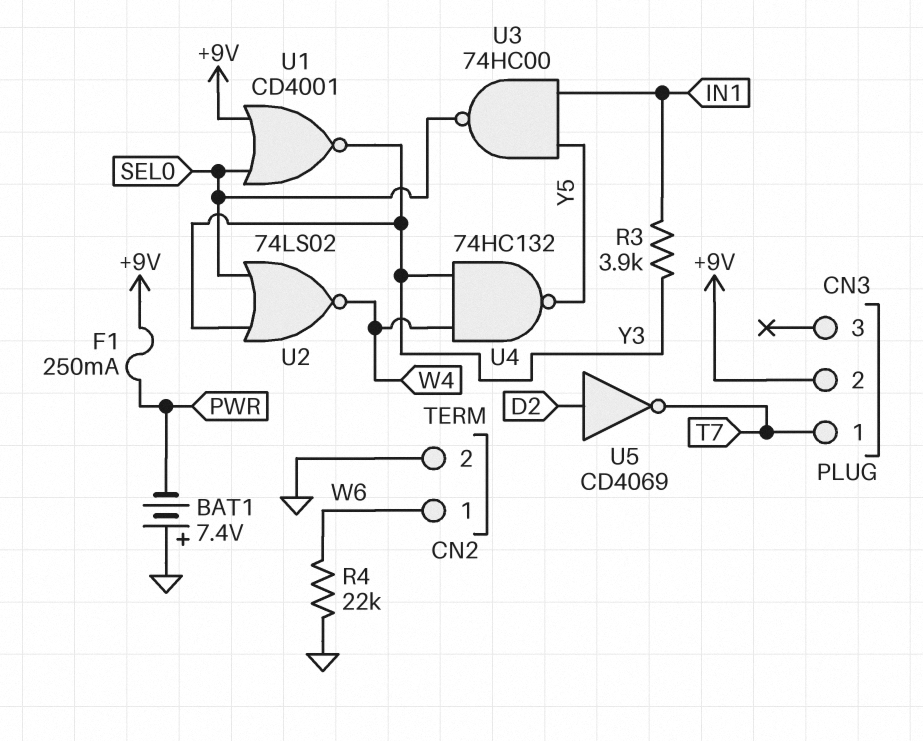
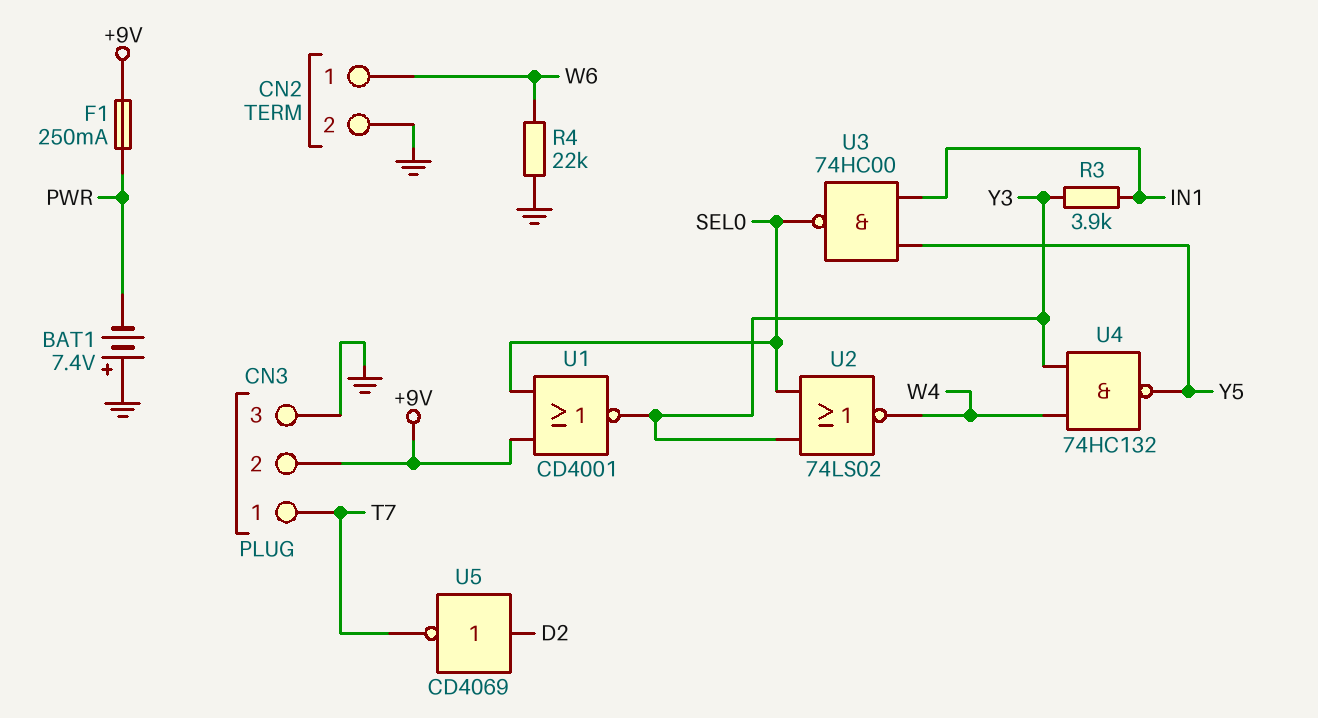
CN3 pin 3: none -> GND

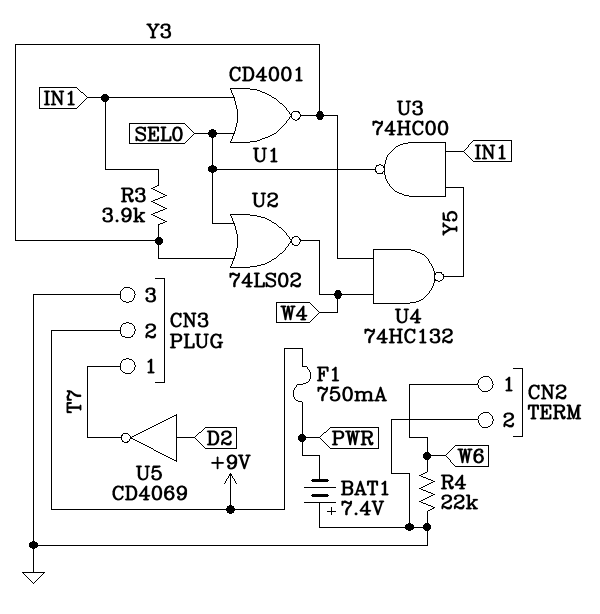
F1: 250mA (+9V, PWR) -> 750mA (+9V, PWR)
U1: NOR CD4001 (in +9V, in SEL0, out Y3) -> NOR CD4001 (in IN1, in SEL0, out Y3)

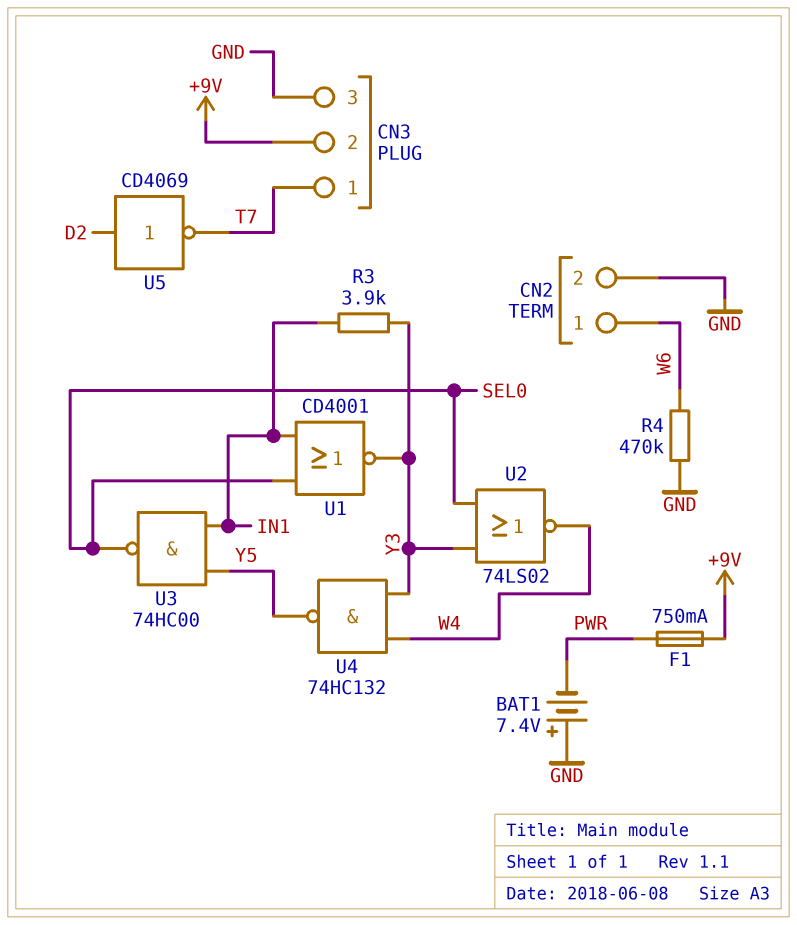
R4: 22k (GND, W6) -> 470k (GND, W6)

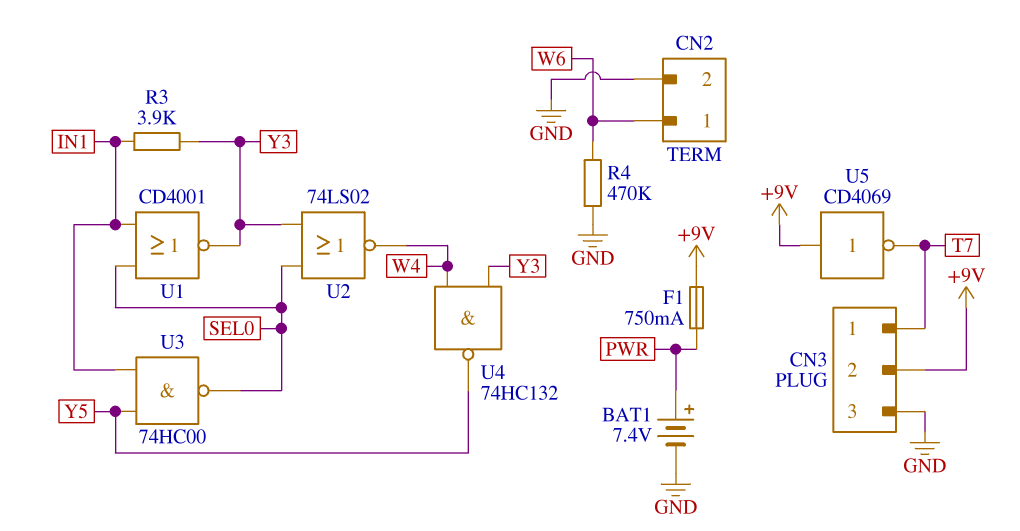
BAT1: 7.4V (plus GND, minus PWR) -> 7.4V (plus PWR, minus GND)
U5: NOT CD4069 (in D2, out T7) -> NOT CD4069 (in +9V, out T7)

